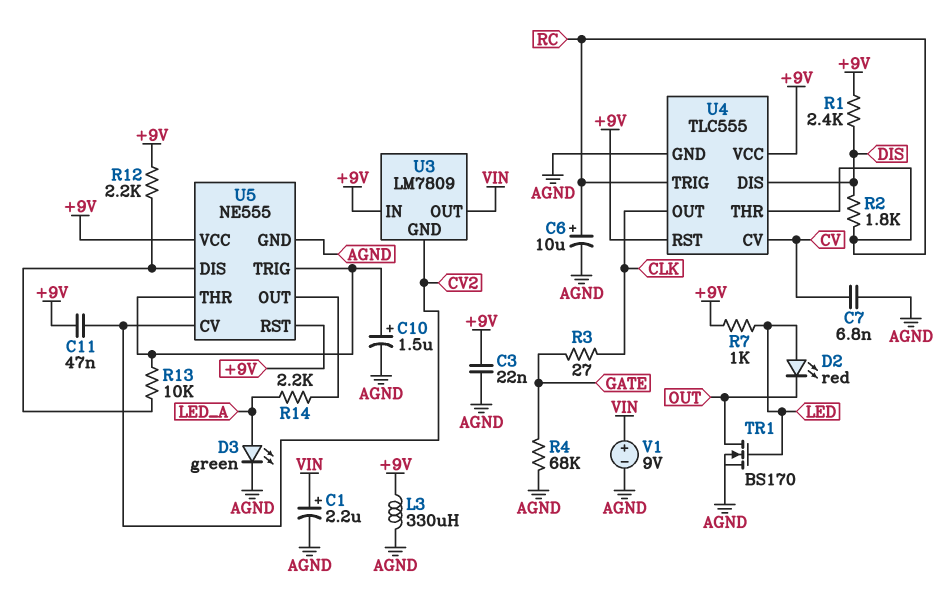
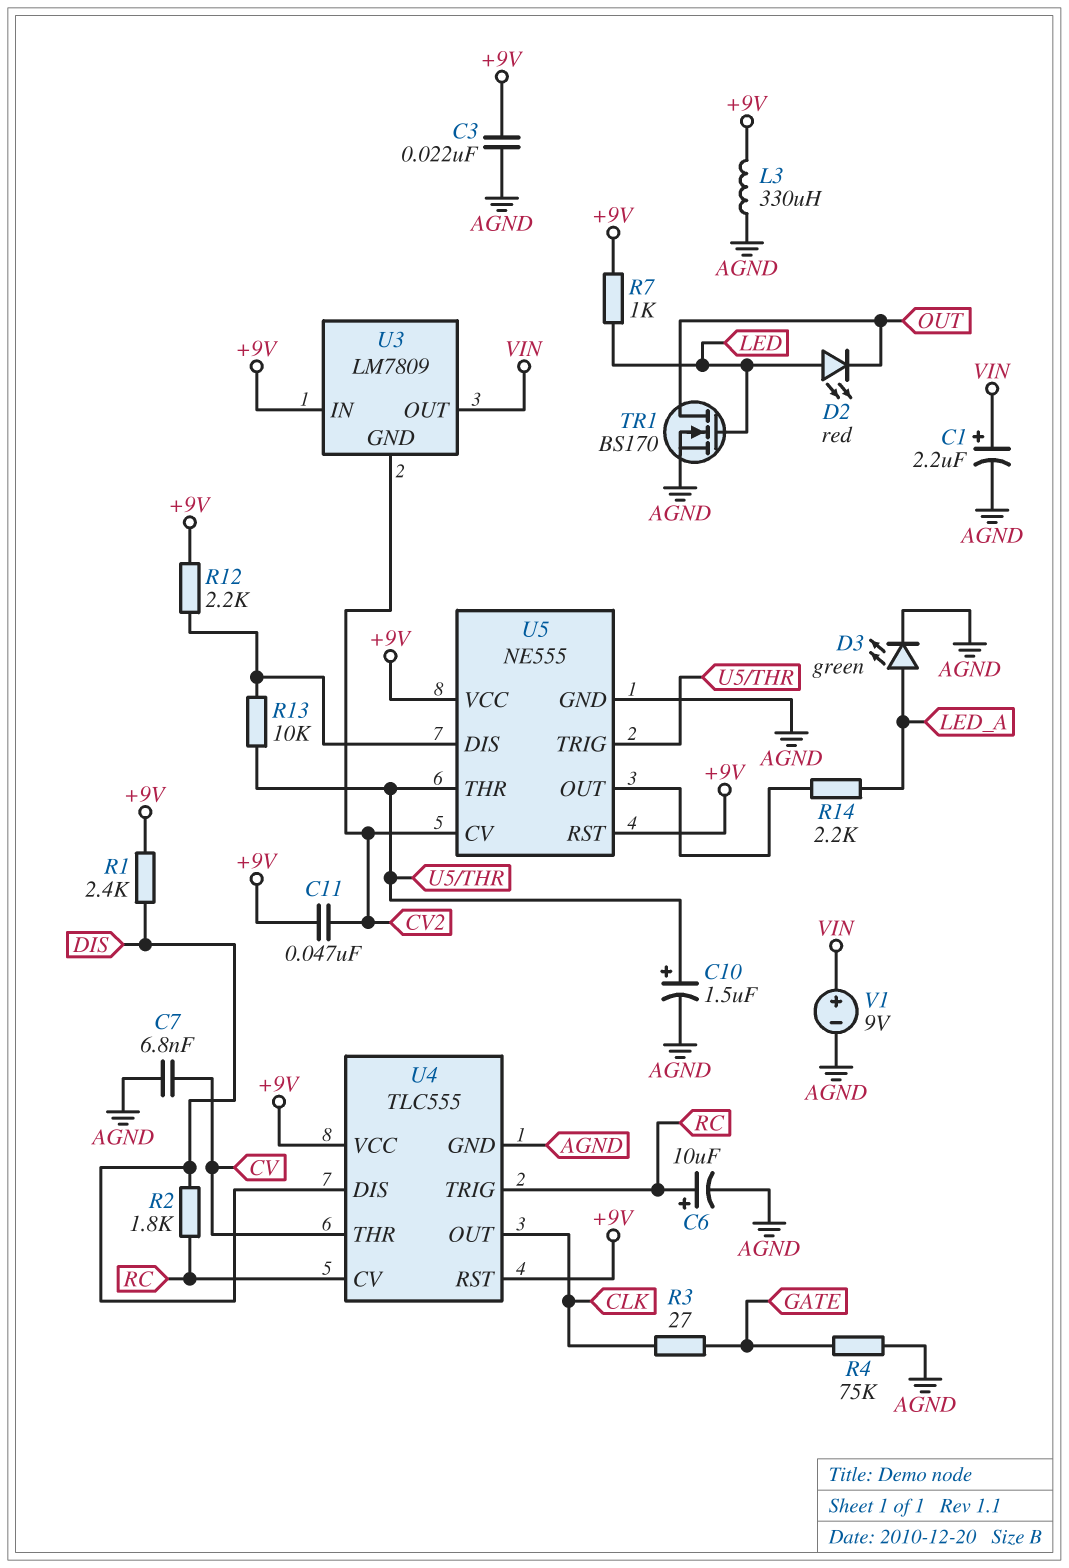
R4: 68k (AGND, GATE) -> 75k (AGND, GATE)
U4 pin CV: CV -> RC
U4 pin THR: RC -> CV

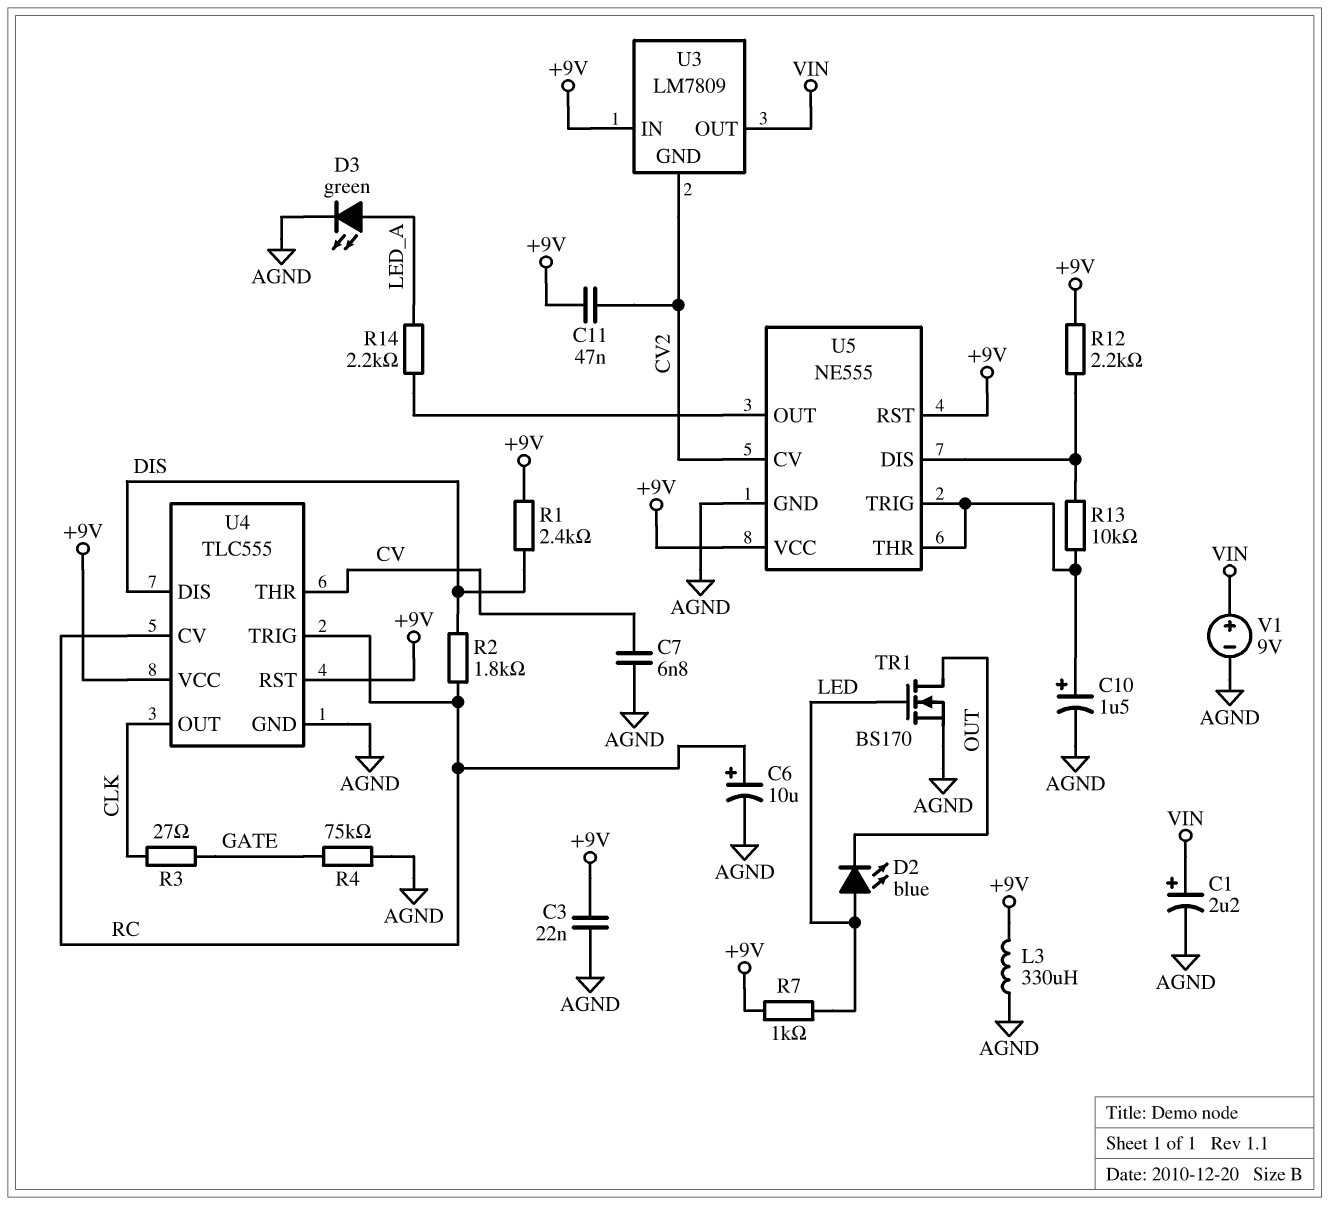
D2: LED red (A LED, K OUT) -> LED blue (A LED, K OUT)

